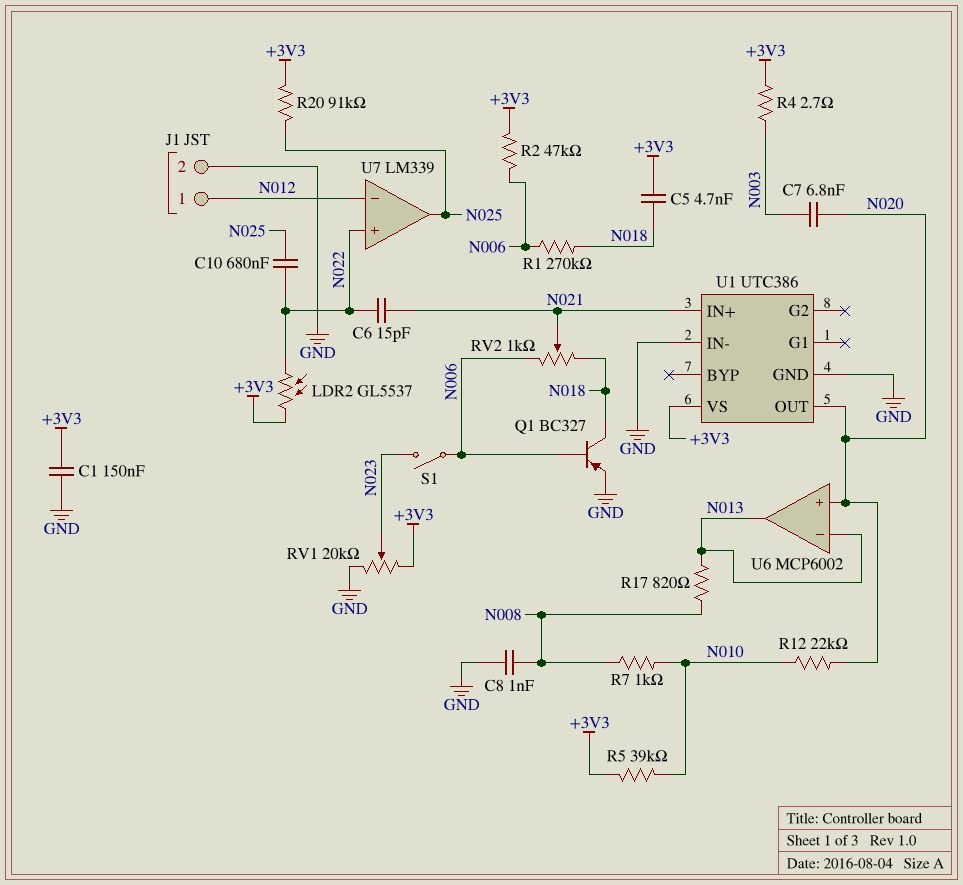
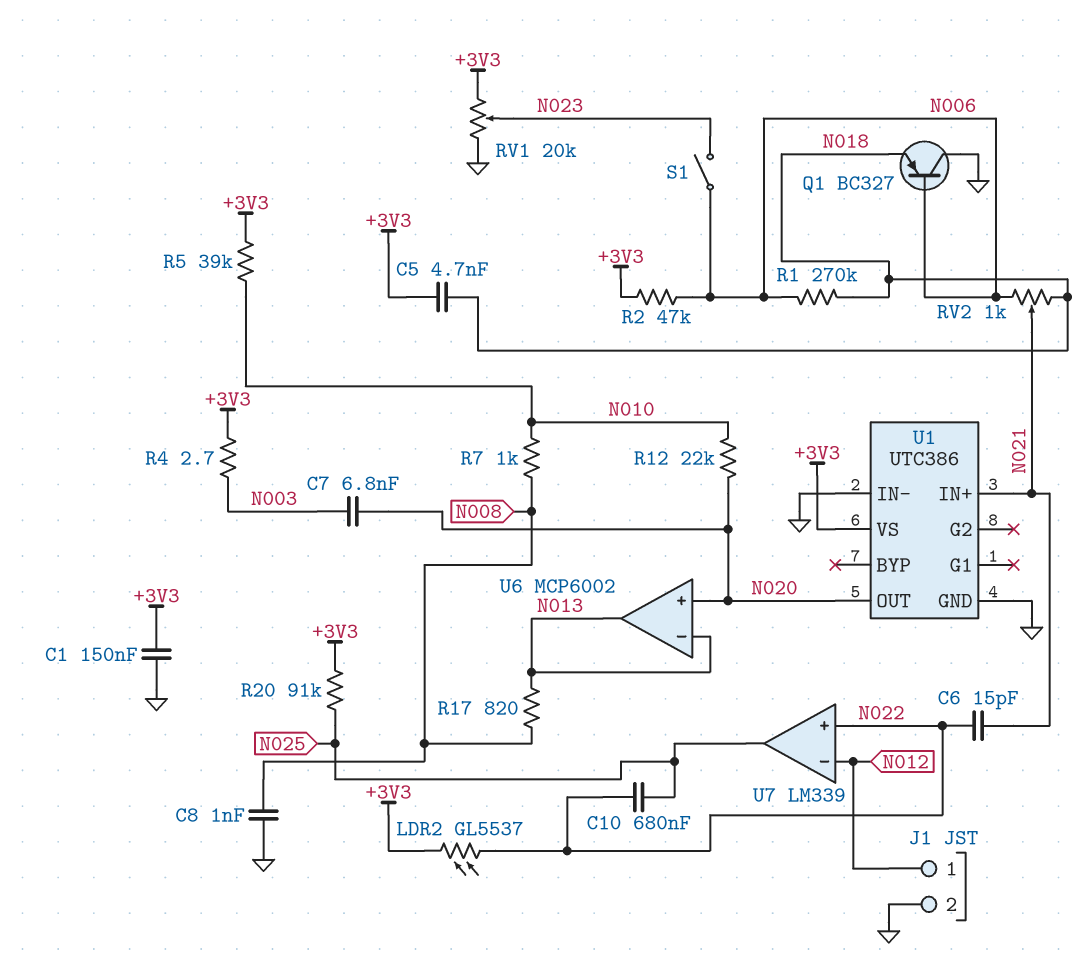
Q1: PNP BC327 (B N006, C N018, E GND) -> PNP BC327 (B N006, C GND, E N018)

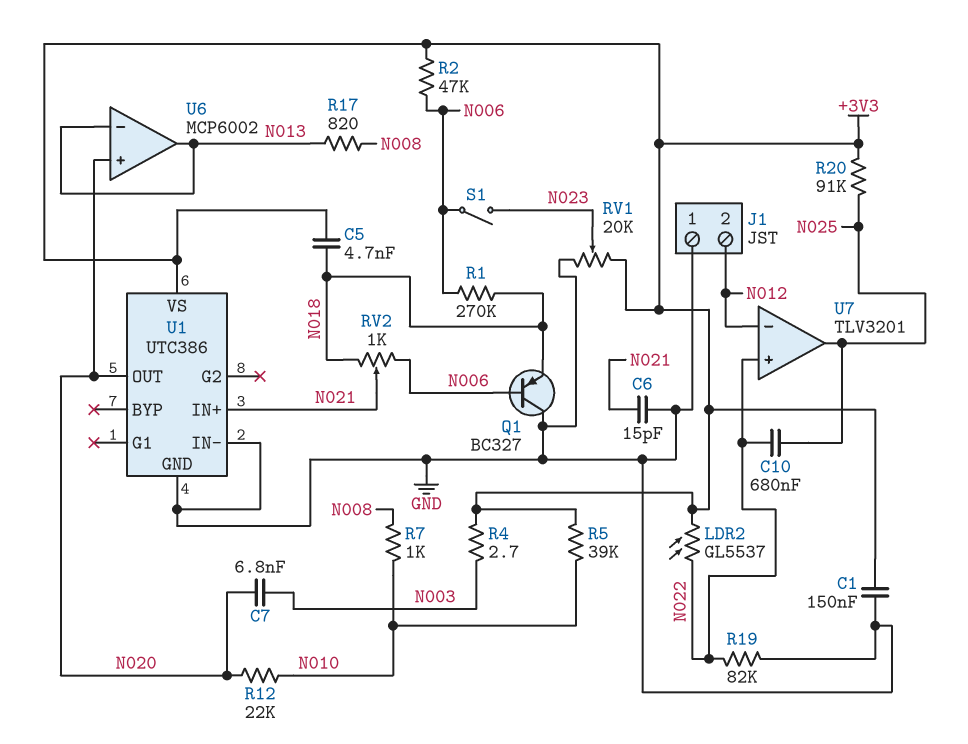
C6: 15pF (N021, N022) -> 15pF (GND, N021)
C8: 1nF (GND, N008) -> none
J1 pin 1: N012 -> GND
J1 pin 2: GND -> N012
R19: none -> 82k (GND, N022)
U7: LM339 -> TLV3201

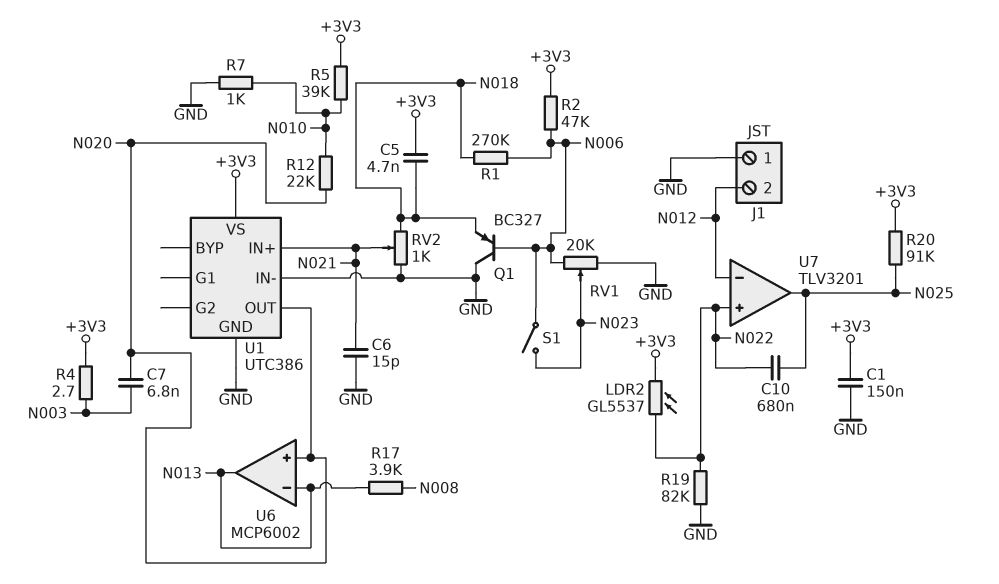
R7: 1k (N008, N010) -> 1k (GND, N010)
R17: 820 (N008, N013) -> 3.9k (N008, N013)
RV1: 20k (+3V3, GND, wiper N023) -> 20k (GND, N006, wiper N023)
RV2: 1k (N006, N018, wiper N021) -> 1k (GND, N018, wiper N021)

